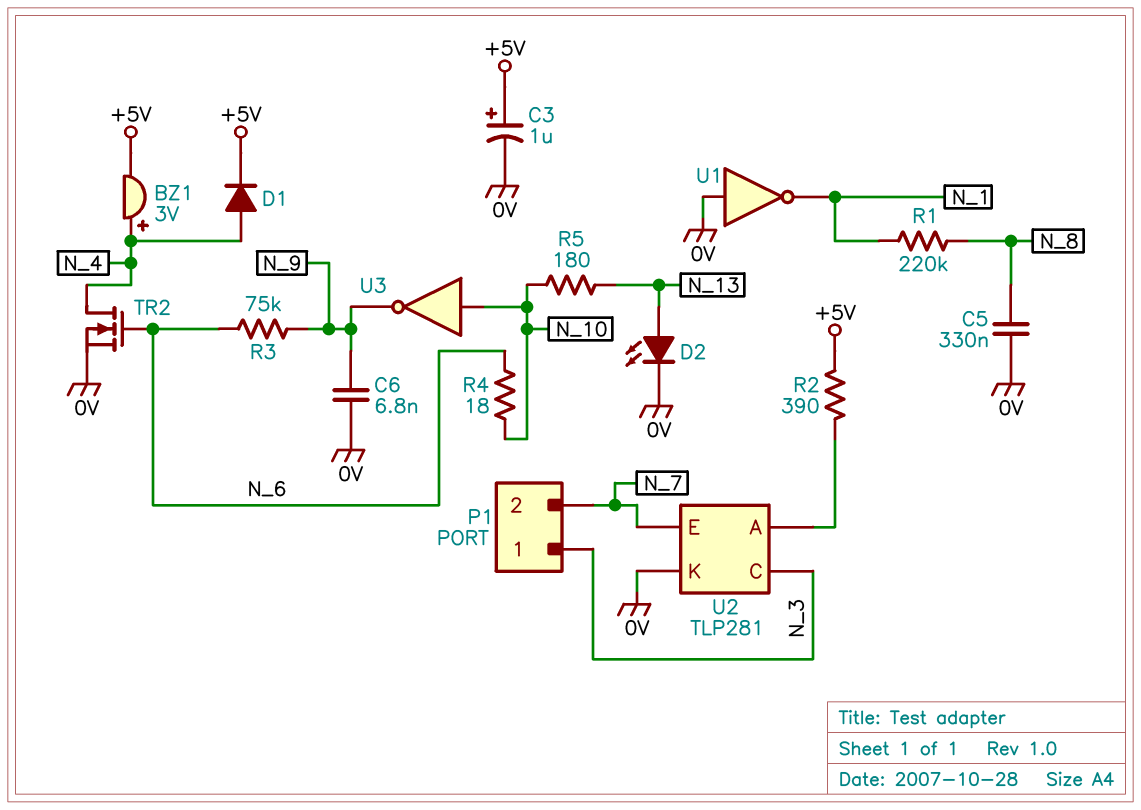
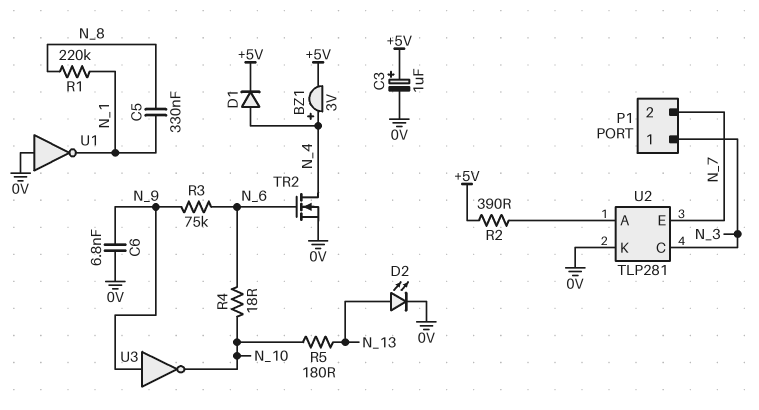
C5: 330nF (0V, N_8) -> 330nF (N_1, N_8)
U3: NOT (in N_10, out N_9) -> NOT (in N_9, out N_10)

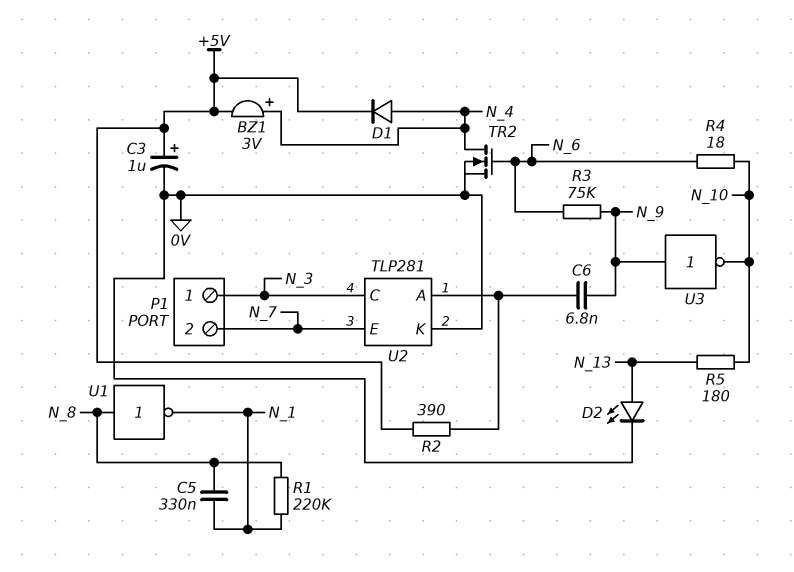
C6: 6.8nF (0V, N_9) -> 6.8nF (N_9, U2/A)
U1: NOT (in 0V, out N_1) -> NOT (in N_8, out N_1)

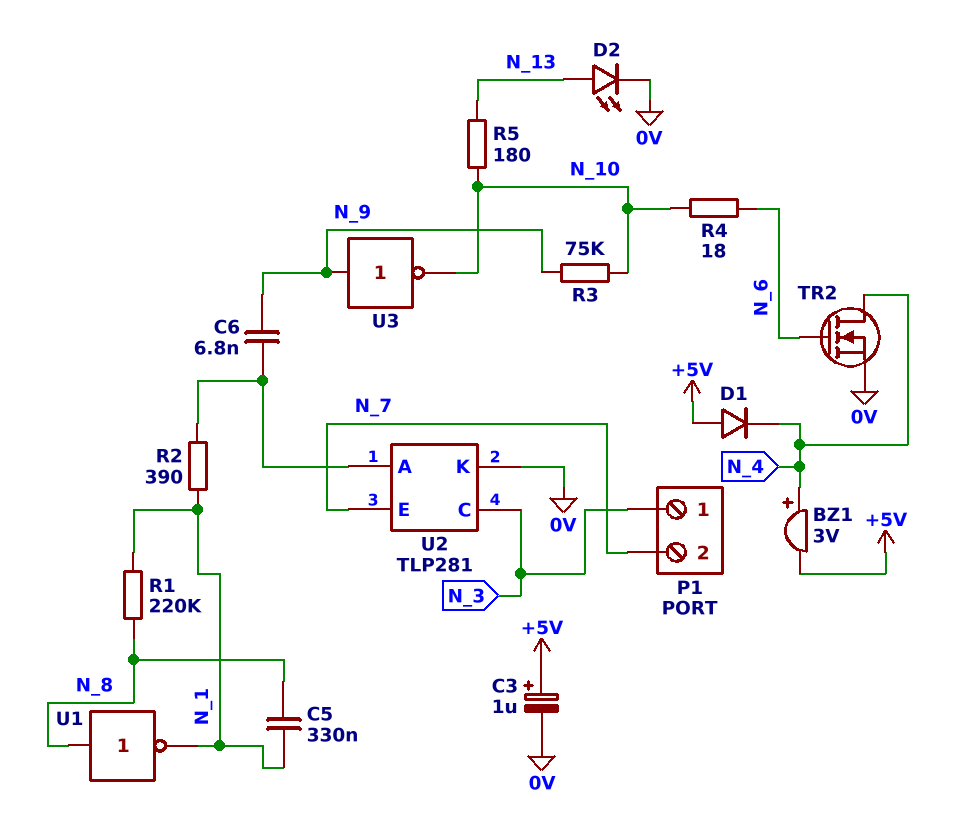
D1: diode (A N_4, K +5V) -> diode (A +5V, K N_4)
R2: 390 (+5V, U2/A) -> 390 (N_1, U2/A)
R3: 75k (N_6, N_9) -> 75k (N_9, N_10)

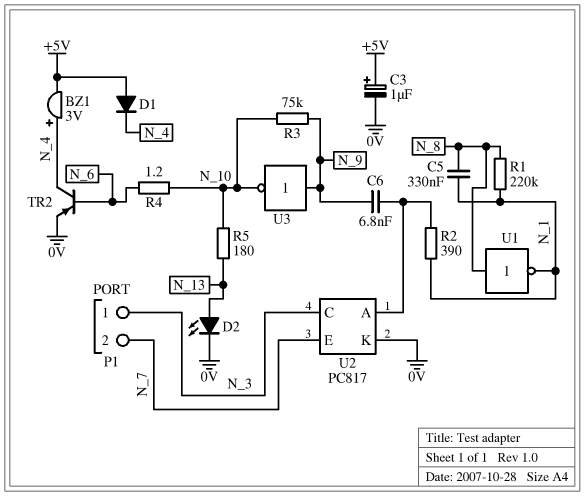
R4: 18 (N_6, N_10) -> 1.2 (N_6, N_10)
TR2: NMOS (G N_6, D N_4, S 0V) -> PNP (B N_6, C N_4, E 0V)
U2: TLP281 -> PC817

